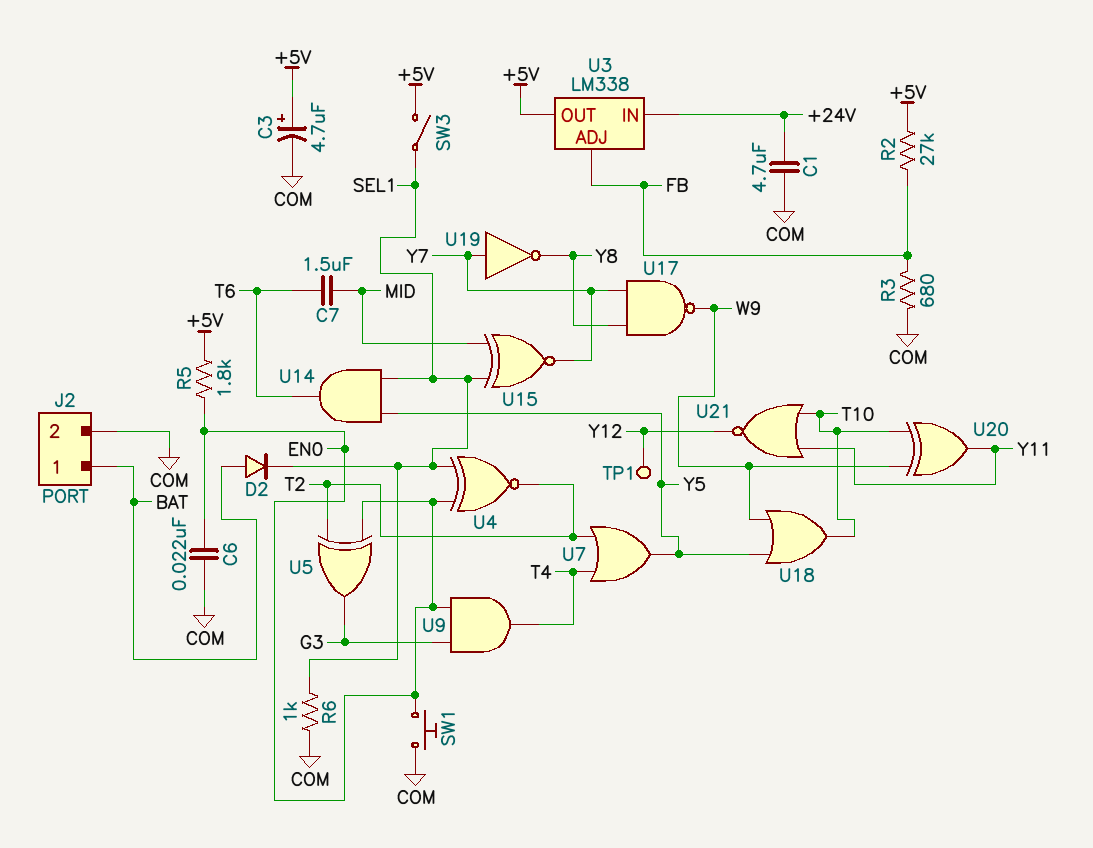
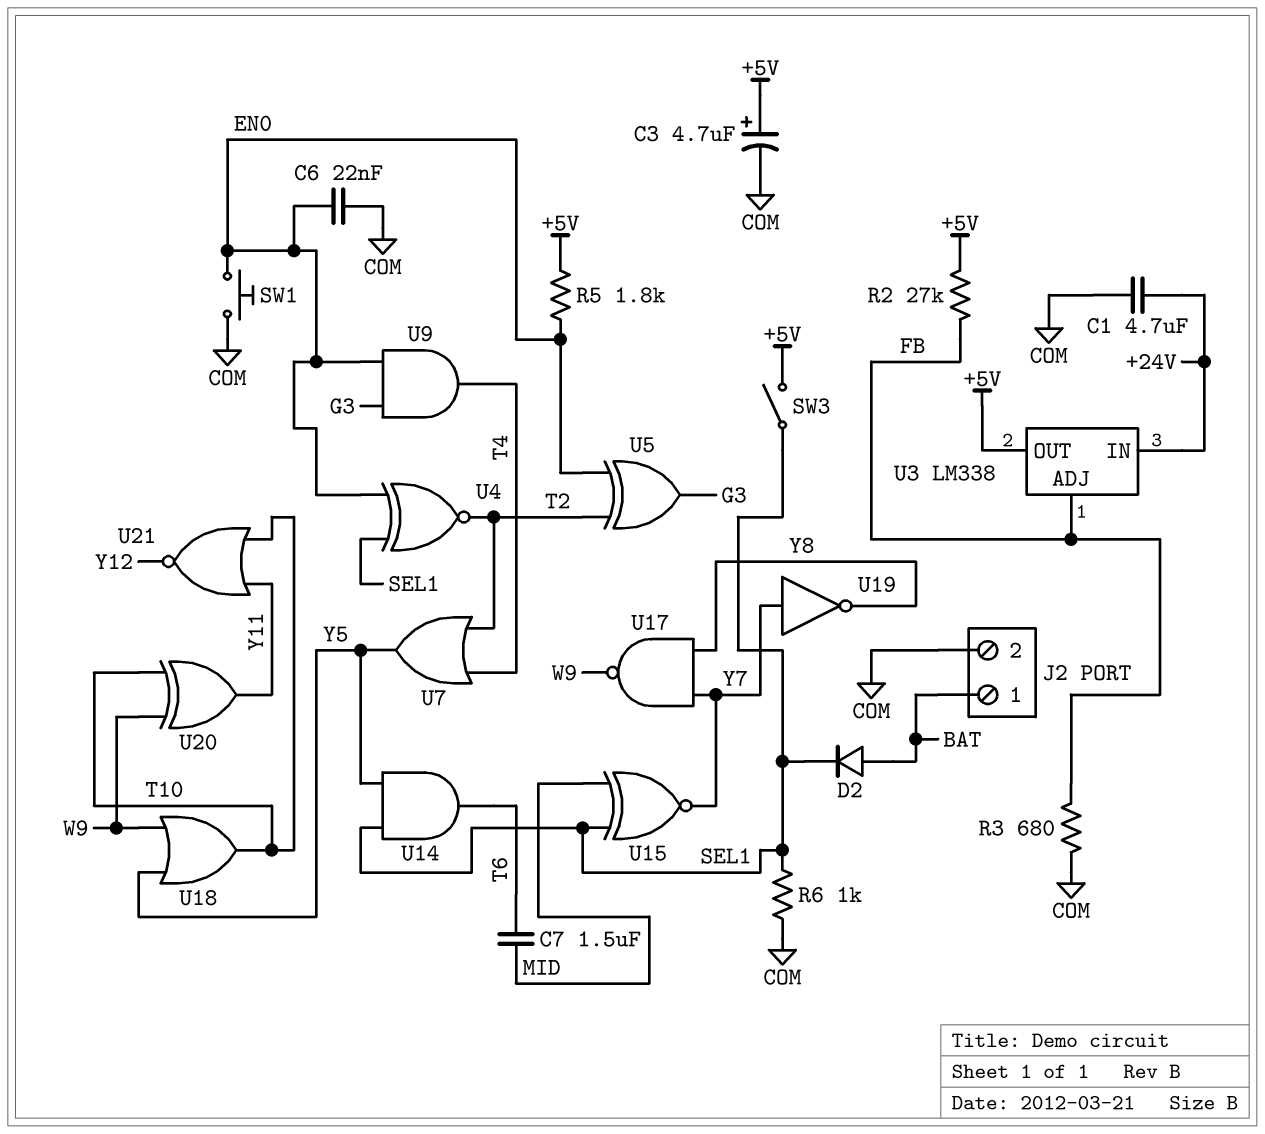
TP1: test point (Y12) -> none

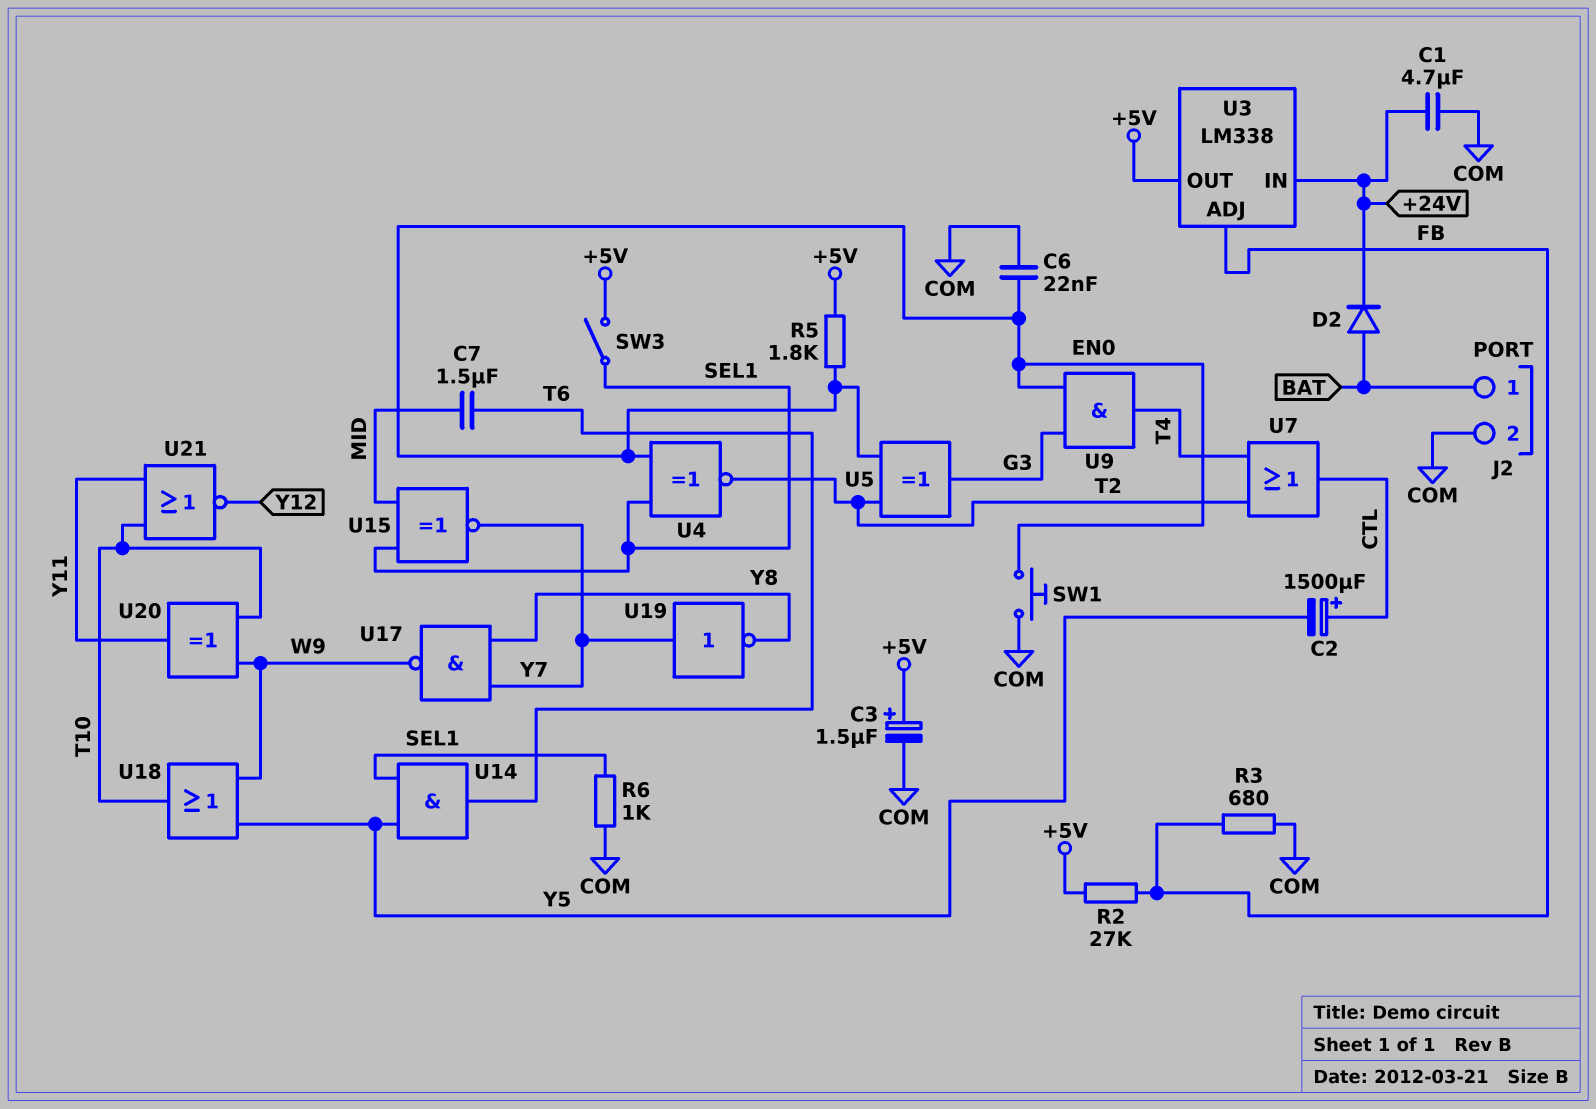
C2: none -> 1500uF (plus CTL, minus Y5)
C3: 4.7uF (plus +5V, minus COM) -> 1.5uF (plus +5V, minus COM)
D2: diode (A BAT, K SEL1) -> diode (A BAT, K +24V)
U7: OR (in T2, in T4, out Y5) -> OR (in T2, in T4, out CTL)

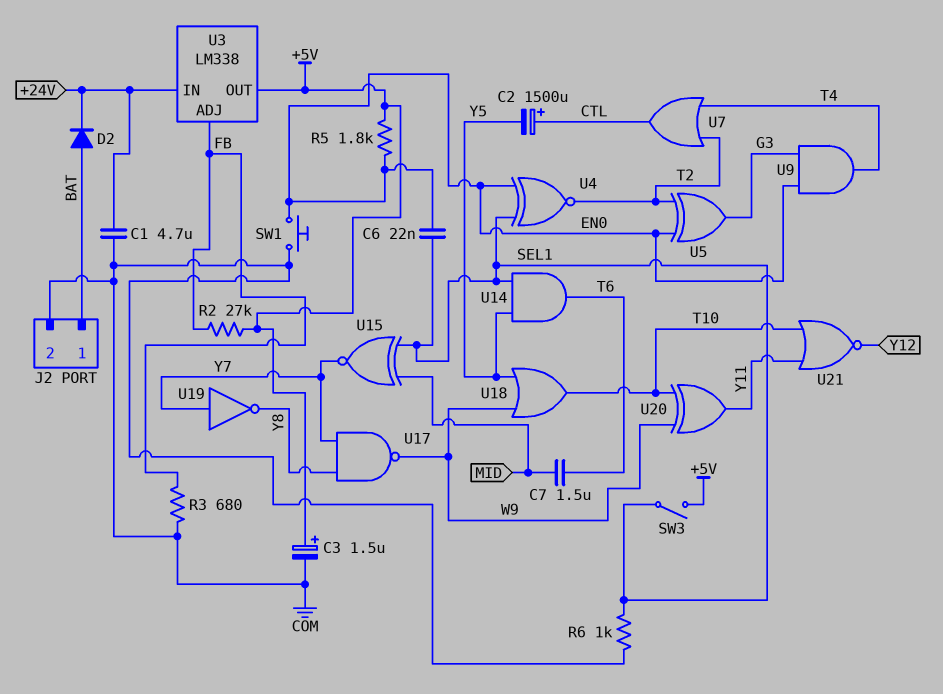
C6: 22nF (COM, EN0) -> 22nF (EN0, SEL1)

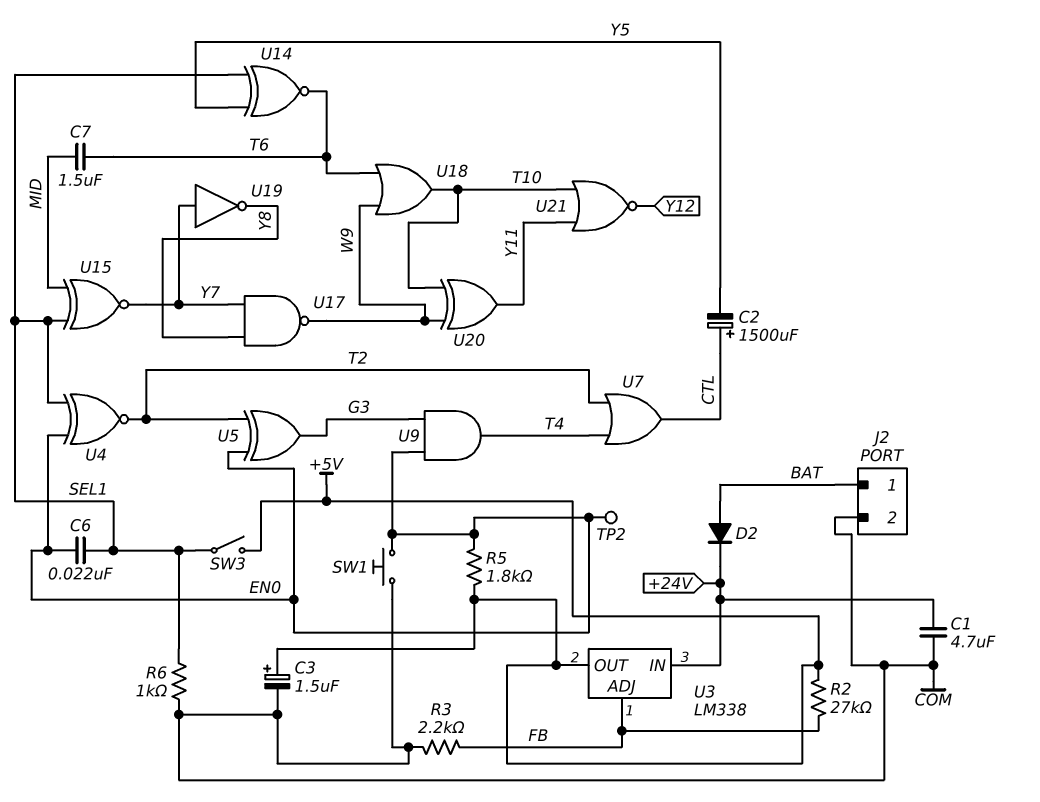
R3: 680 (COM, FB) -> 2.2k (COM, FB)
TP2: none -> test point (EN0)
U14: AND (in SEL1, in Y5, out T6) -> XNOR (in SEL1, in Y5, out T6)
U18: OR (in W9, in Y5, out T10) -> OR (in T6, in W9, out T10)

